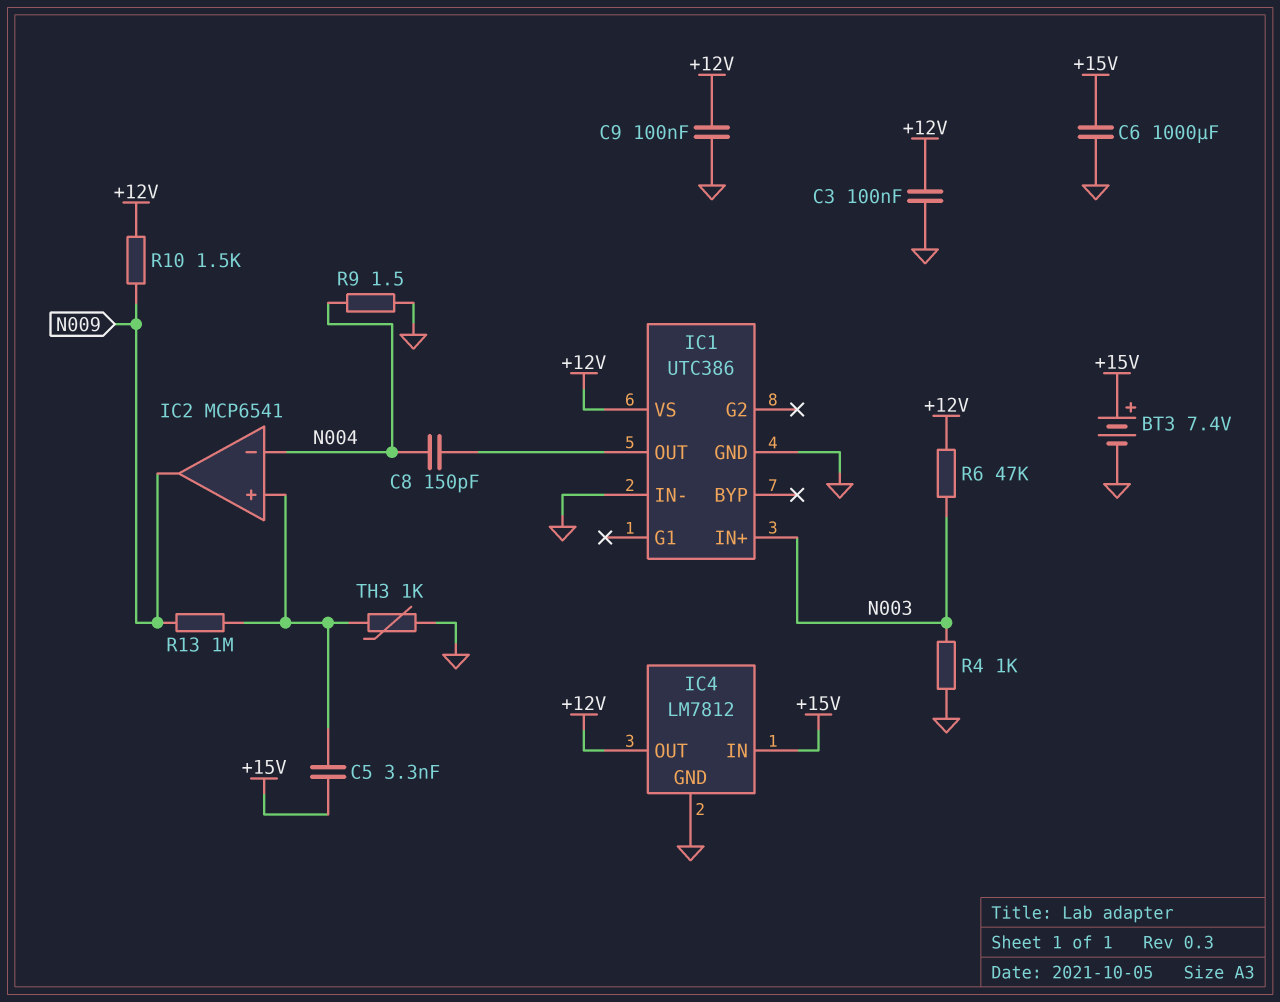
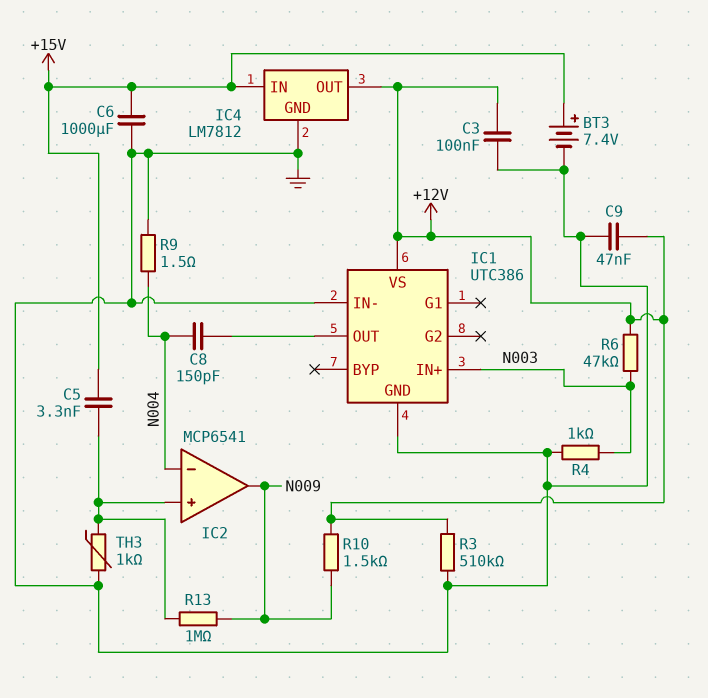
C9: 100nF (+12V, GND) -> 47nF (+12V, GND)
R3: none -> 510k (+12V, GND)

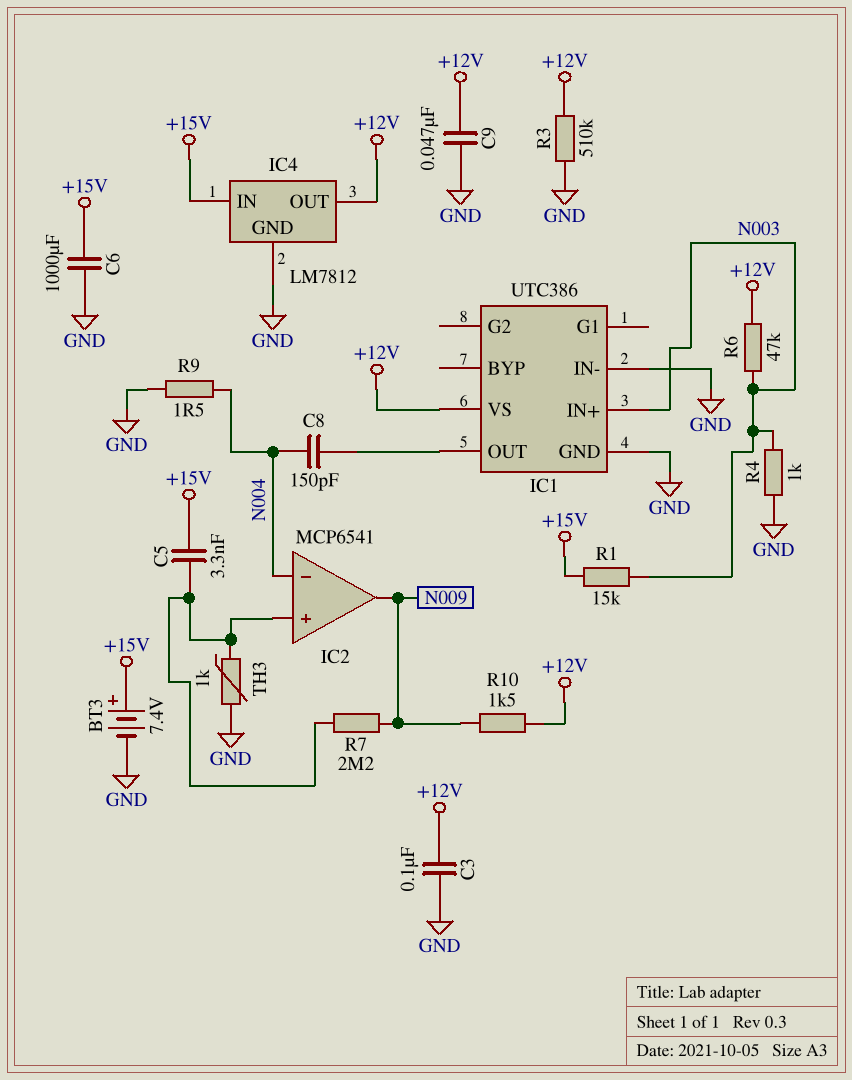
R1: none -> 15k (+15V, N003)
R7: none -> 2.2M (IC2/in+, N009)
R13: 1M (IC2/in+, N009) -> none

